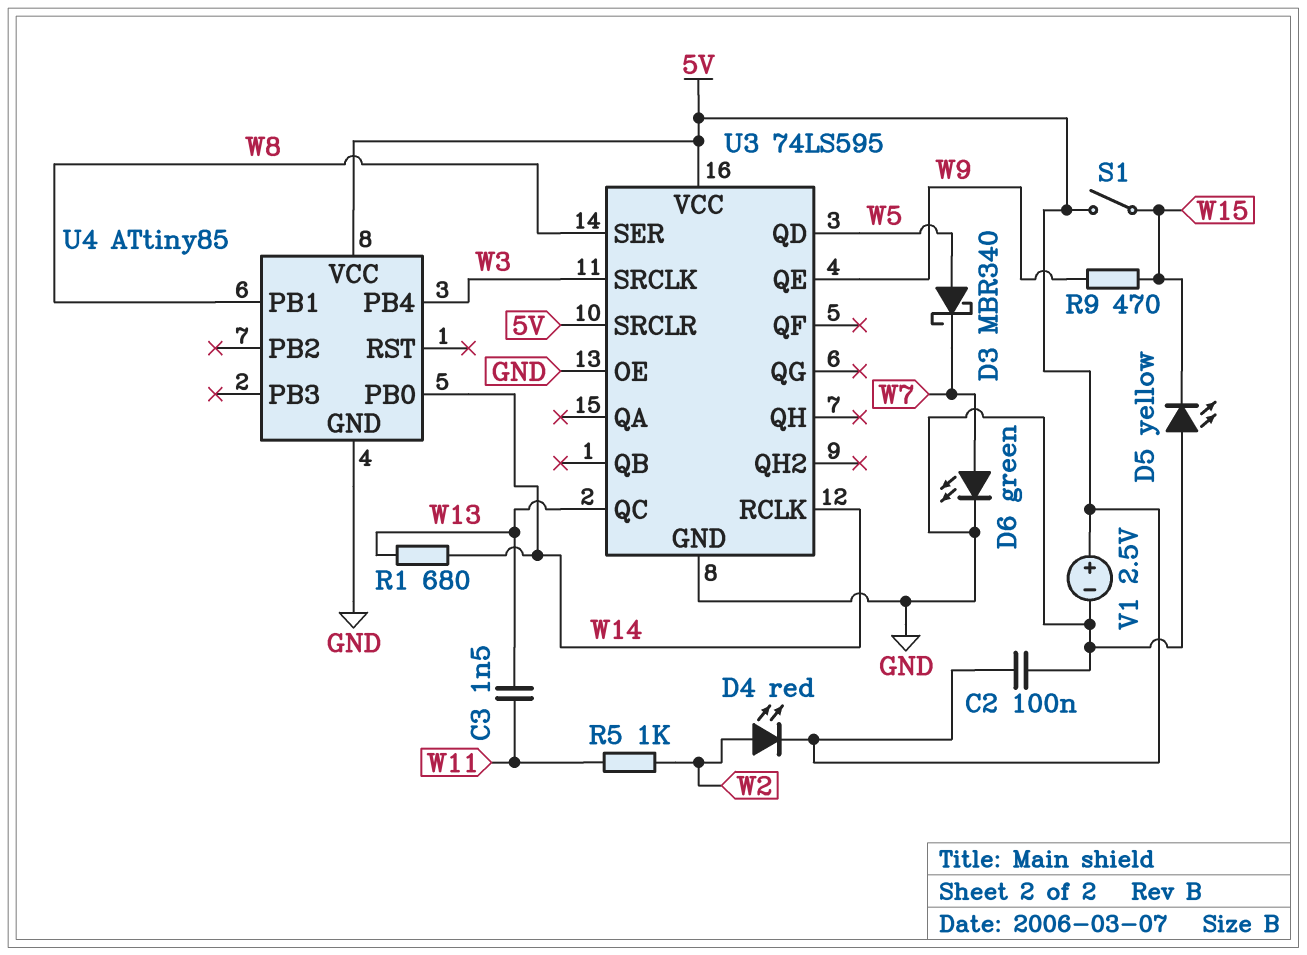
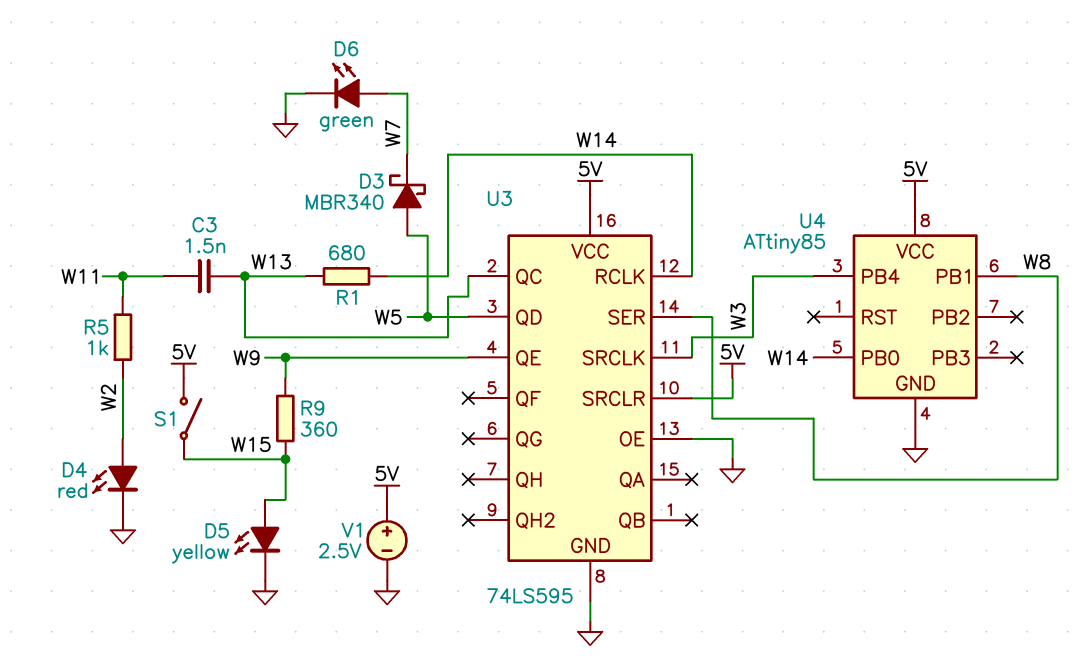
C2: 100nF (5V, GND) -> none
D4: LED red (A W2, K 5V) -> LED red (A W2, K GND)
D5: LED yellow (A GND, K W15) -> LED yellow (A W15, K GND)
R9: 470 (W9, W15) -> 360 (W9, W15)

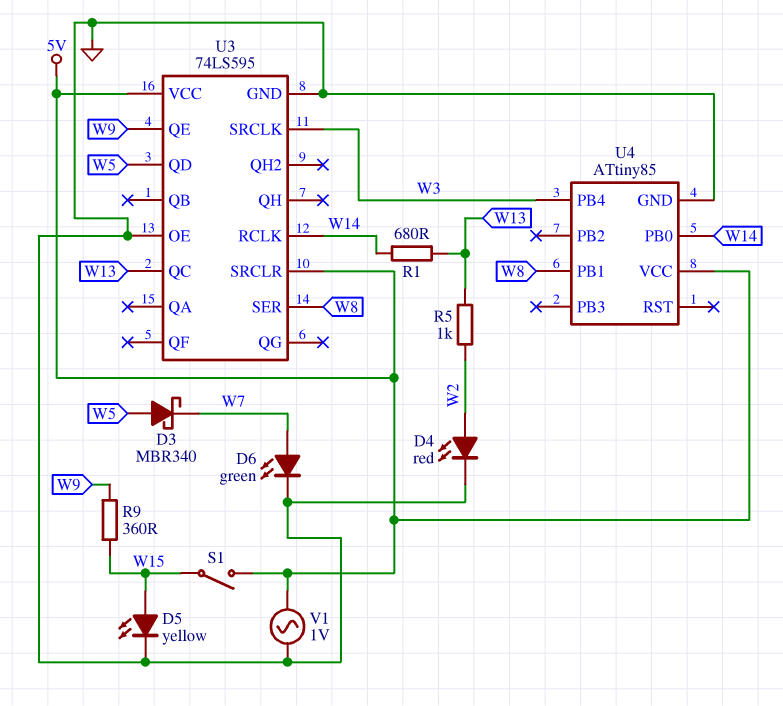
C3: 1.5nF (W11, W13) -> none
R5: 1k (W2, W11) -> 1k (W2, W13)
V1: 2.5V (plus 5V, minus GND) -> AC 1V (5V, GND)

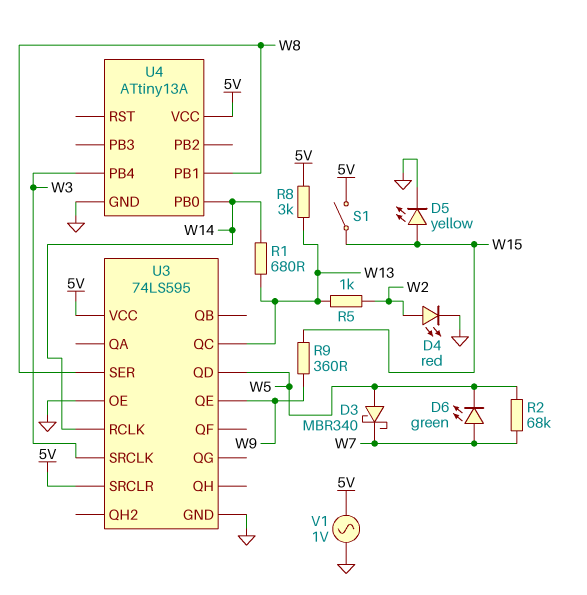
D6: LED green (A W7, K GND) -> LED green (A W7, K W5)
R2: none -> 68k (W5, W7)
R8: none -> 3k (5V, W13)
U4: ATtiny85 -> ATtiny13A

